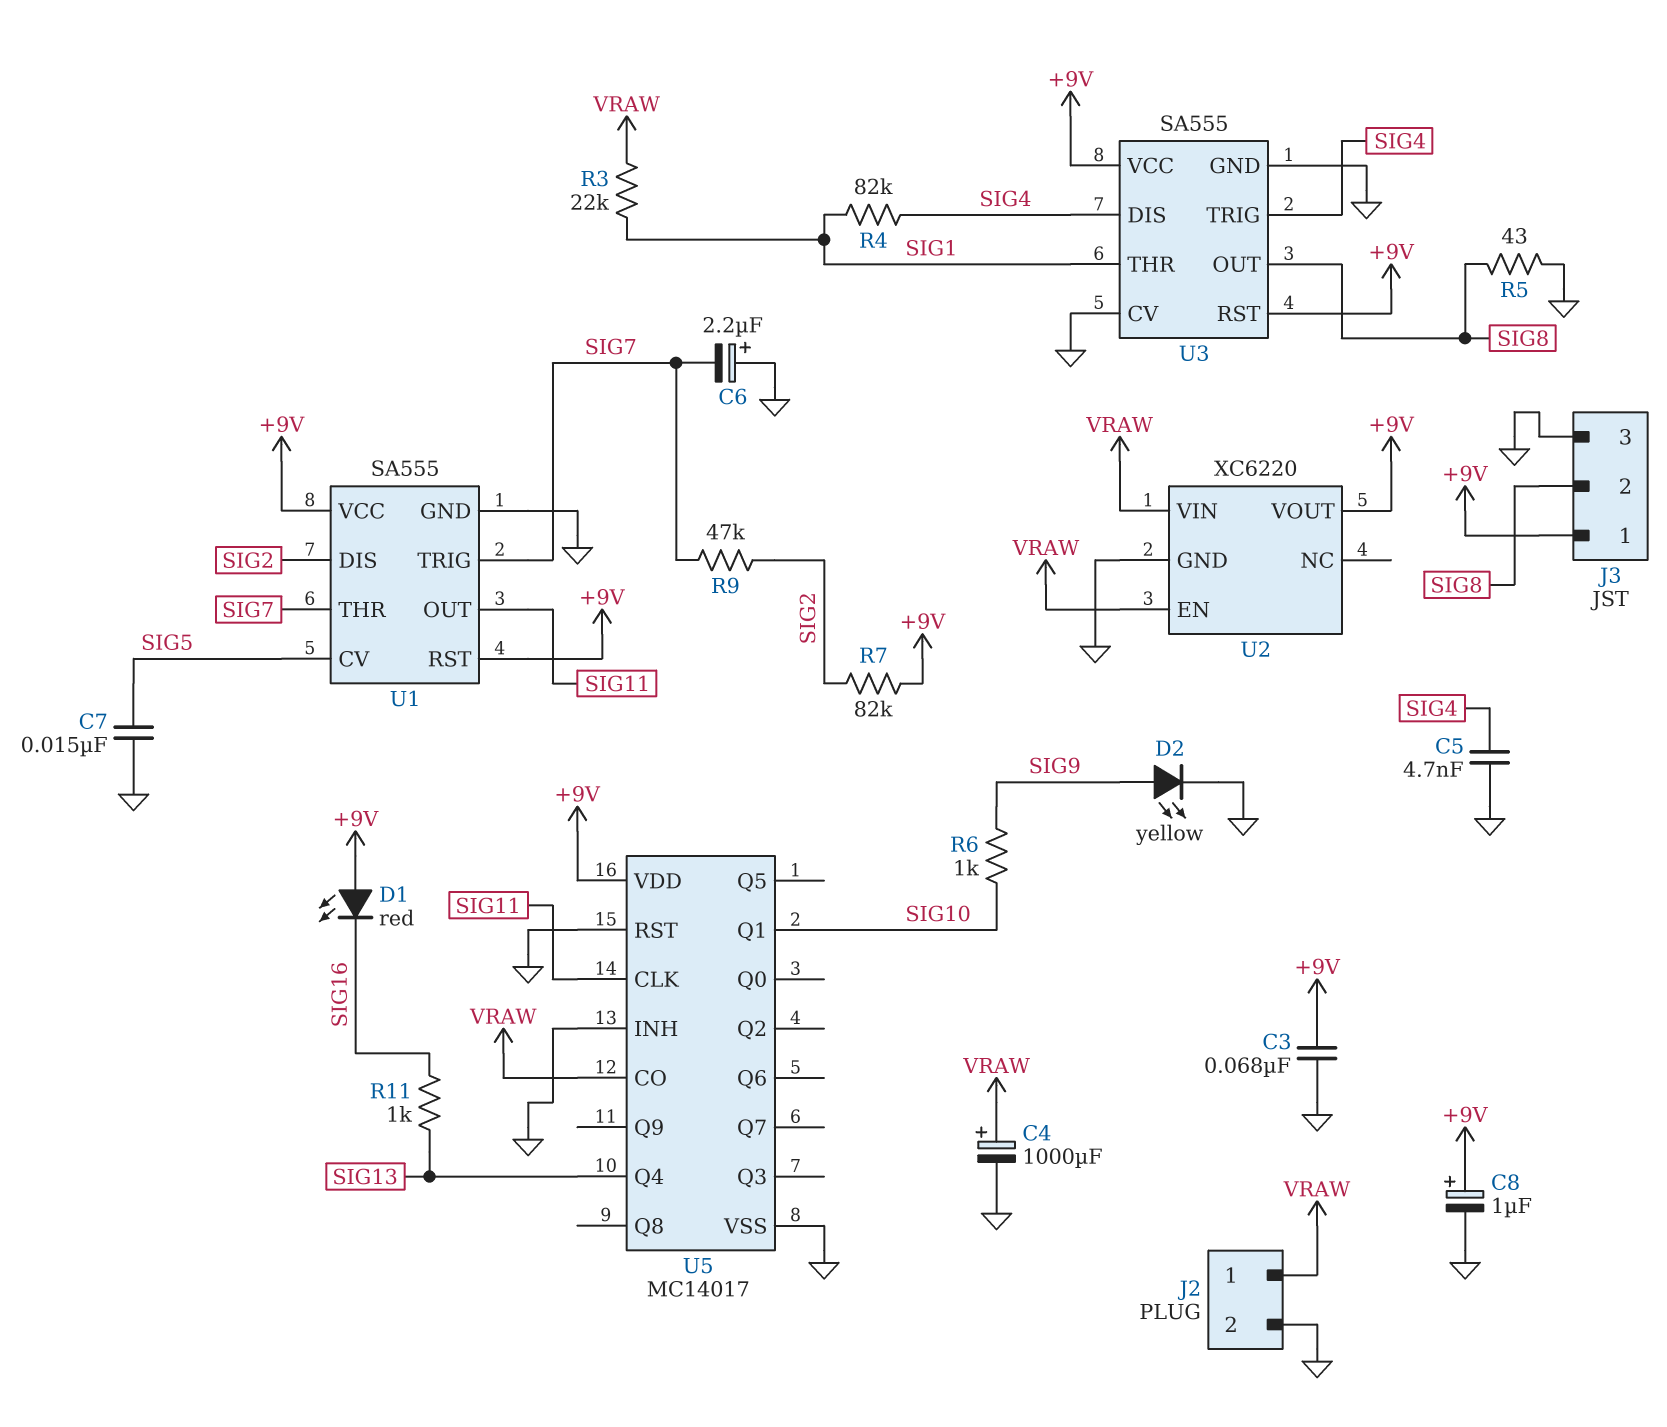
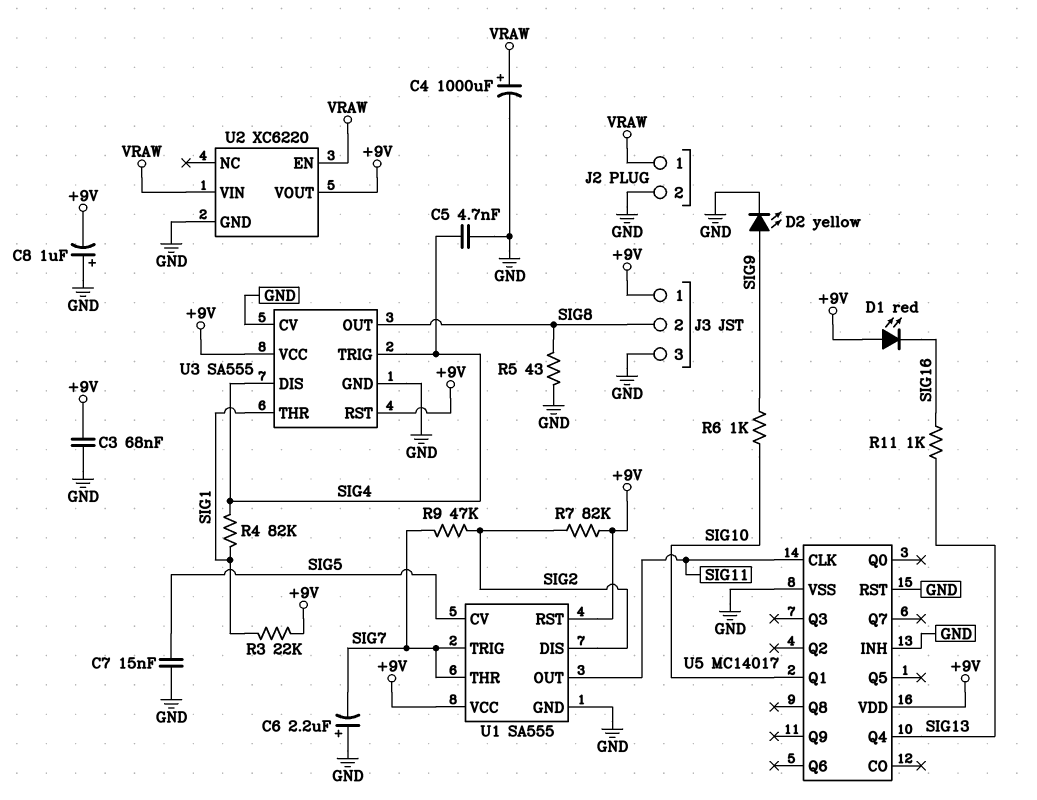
C8: 1uF (plus +9V, minus GND) -> 1uF (plus GND, minus +9V)
R3: 22k (SIG1, VRAW) -> 22k (+9V, SIG1)
U5 pin CO: VRAW -> none

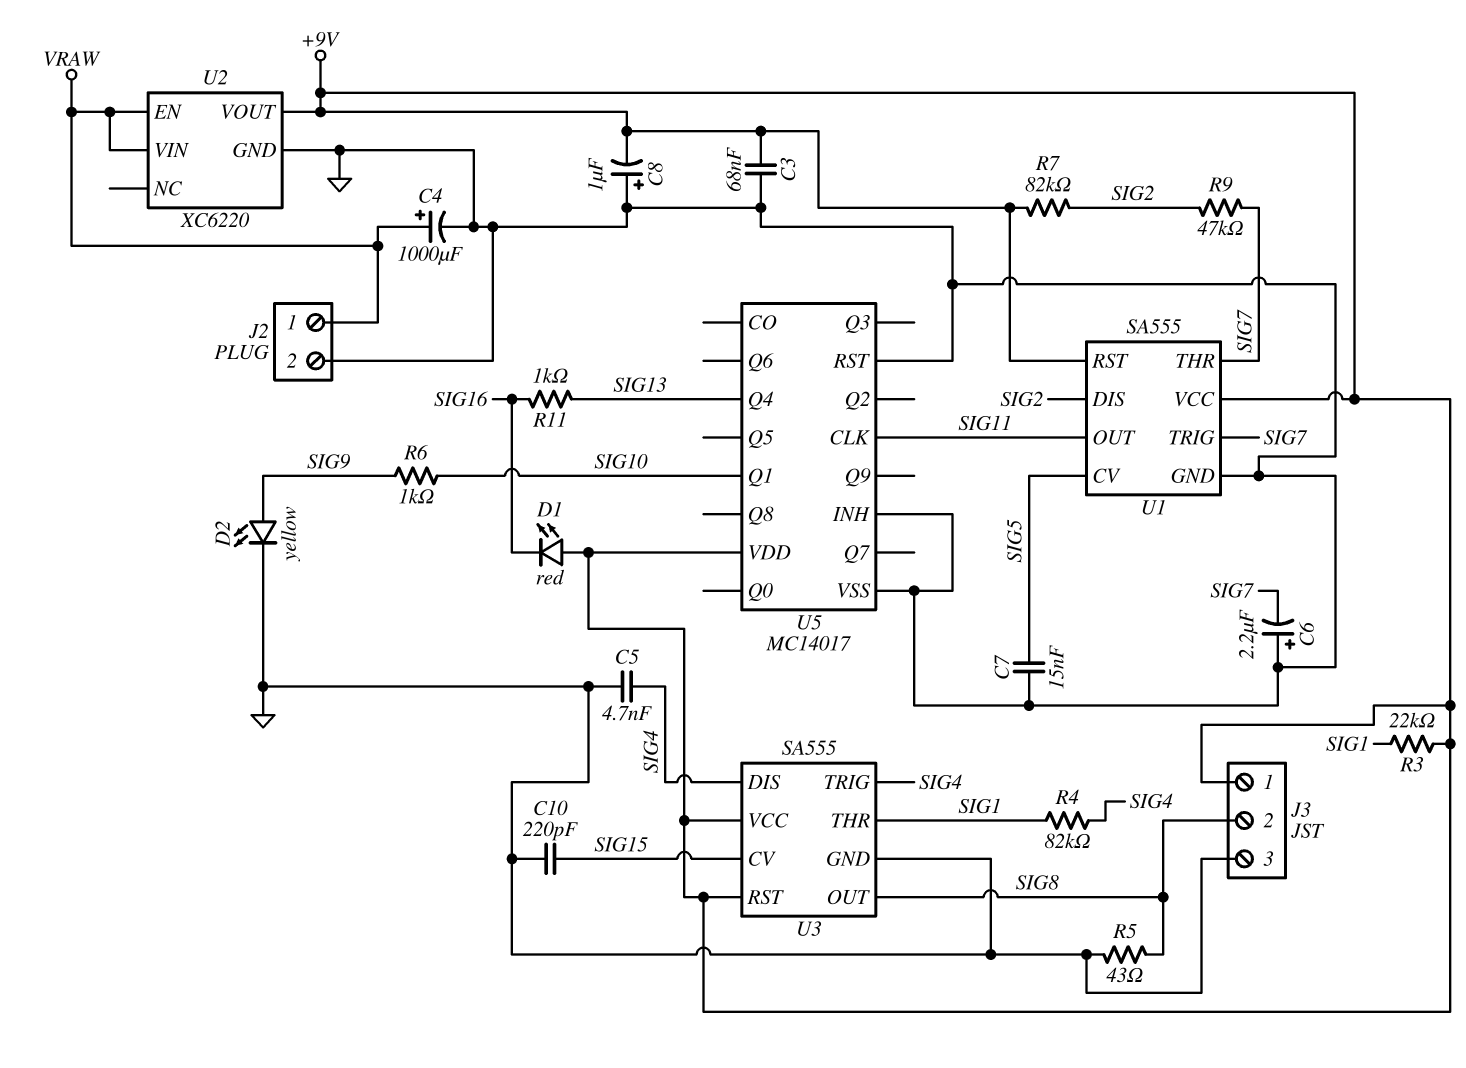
C10: none -> 220pF (GND, SIG15)
U3 pin CV: GND -> SIG15

